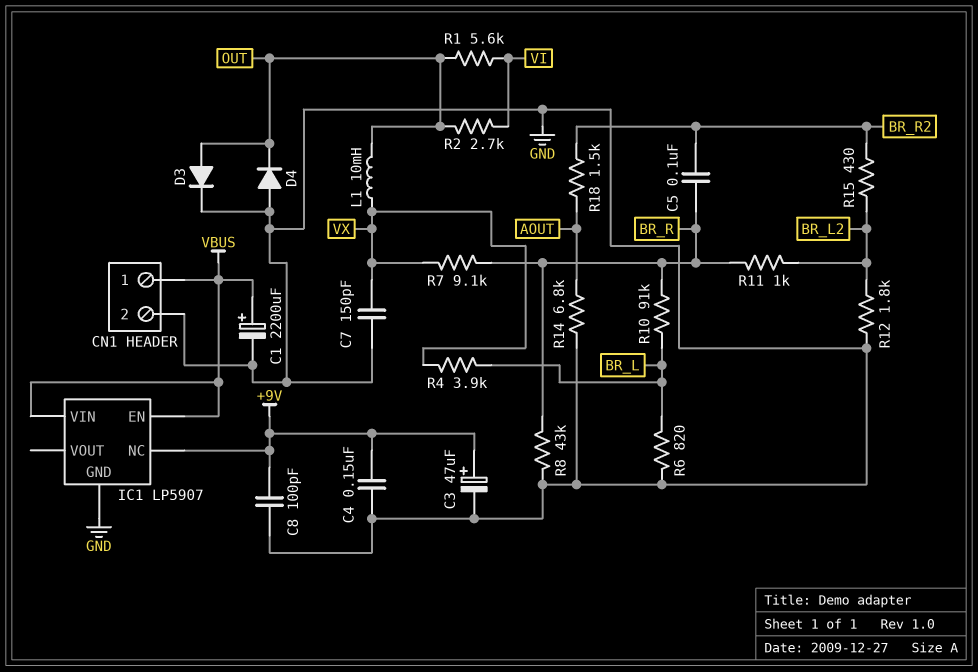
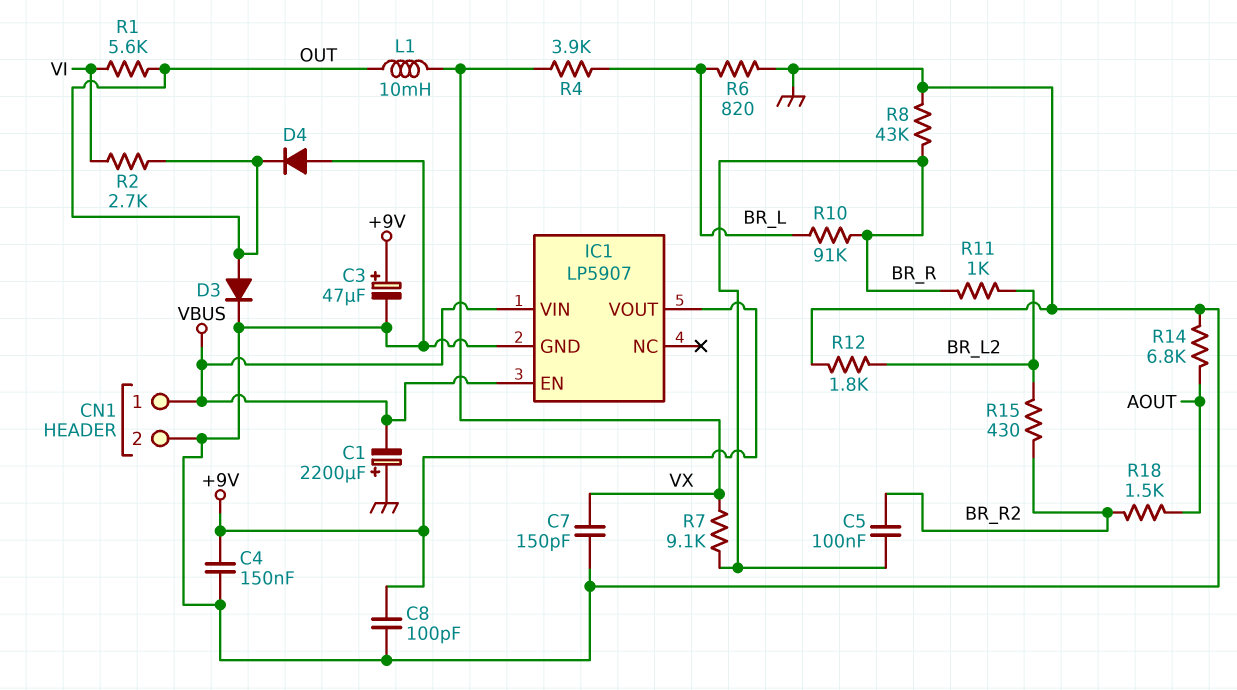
C1: 2200uF (plus VBUS, minus GND) -> 2200uF (plus GND, minus VBUS)
IC1 pin NC: +9V -> none
IC1 pin VOUT: none -> +9V

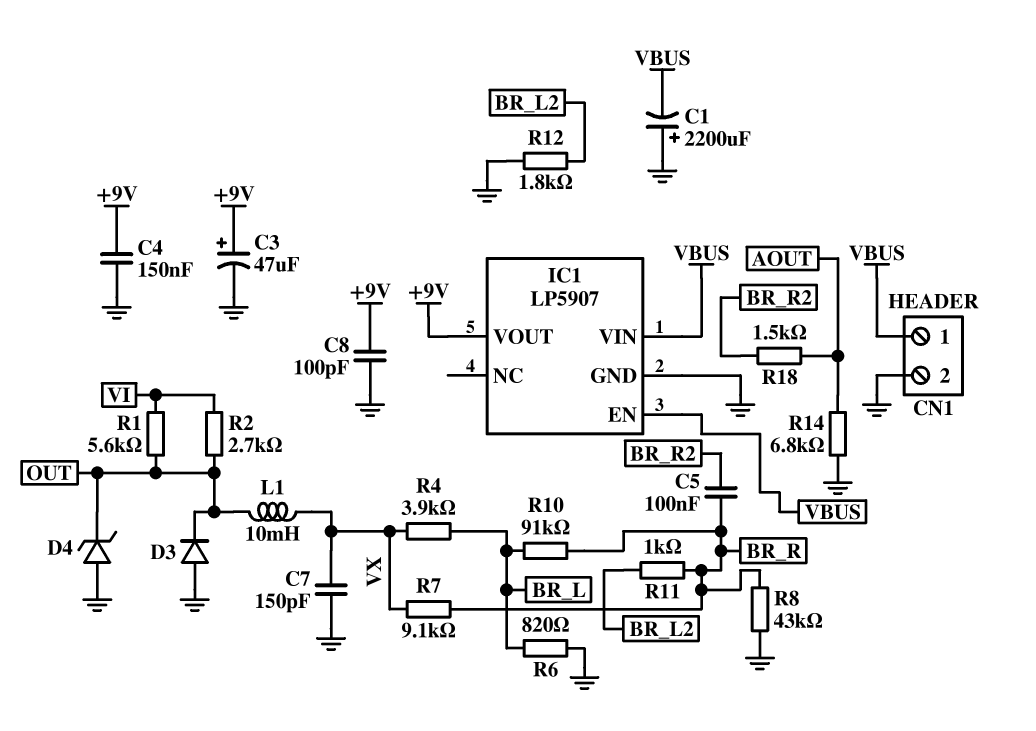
D3: diode (A OUT, K GND) -> diode (A GND, K OUT)
D4: diode (A GND, K OUT) -> zener (A GND, K OUT)
R15: 430 (BR_L2, BR_R2) -> none

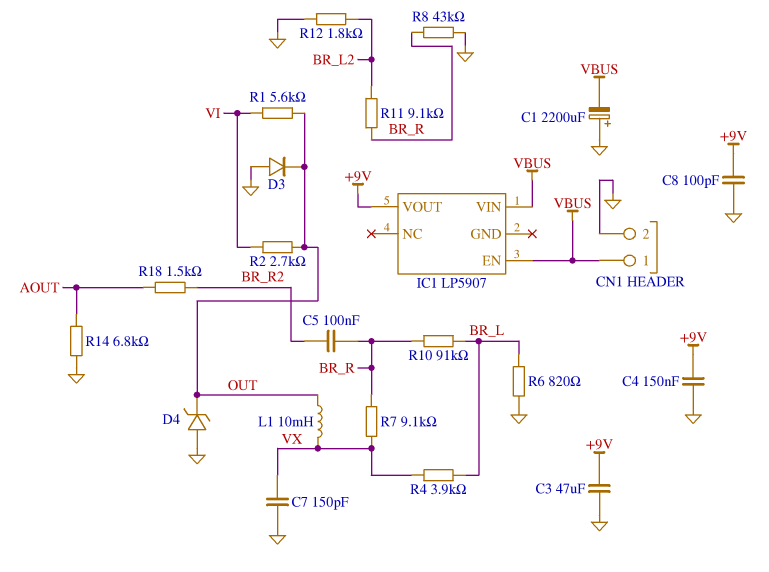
C3: 47uF (plus +9V, minus GND) -> 47uF (+9V, GND)
IC1 pin GND: GND -> none
R11: 1k (BR_L2, BR_R) -> 9.1k (BR_L2, BR_R)

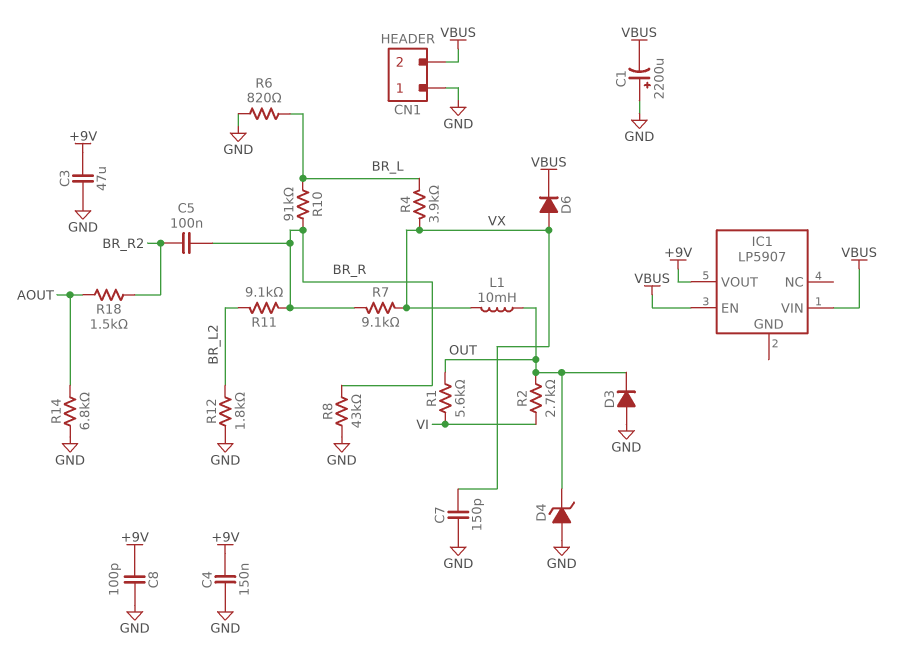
CN1 pin 1: VBUS -> GND
CN1 pin 2: GND -> VBUS
D6: none -> diode (A VX, K VBUS)

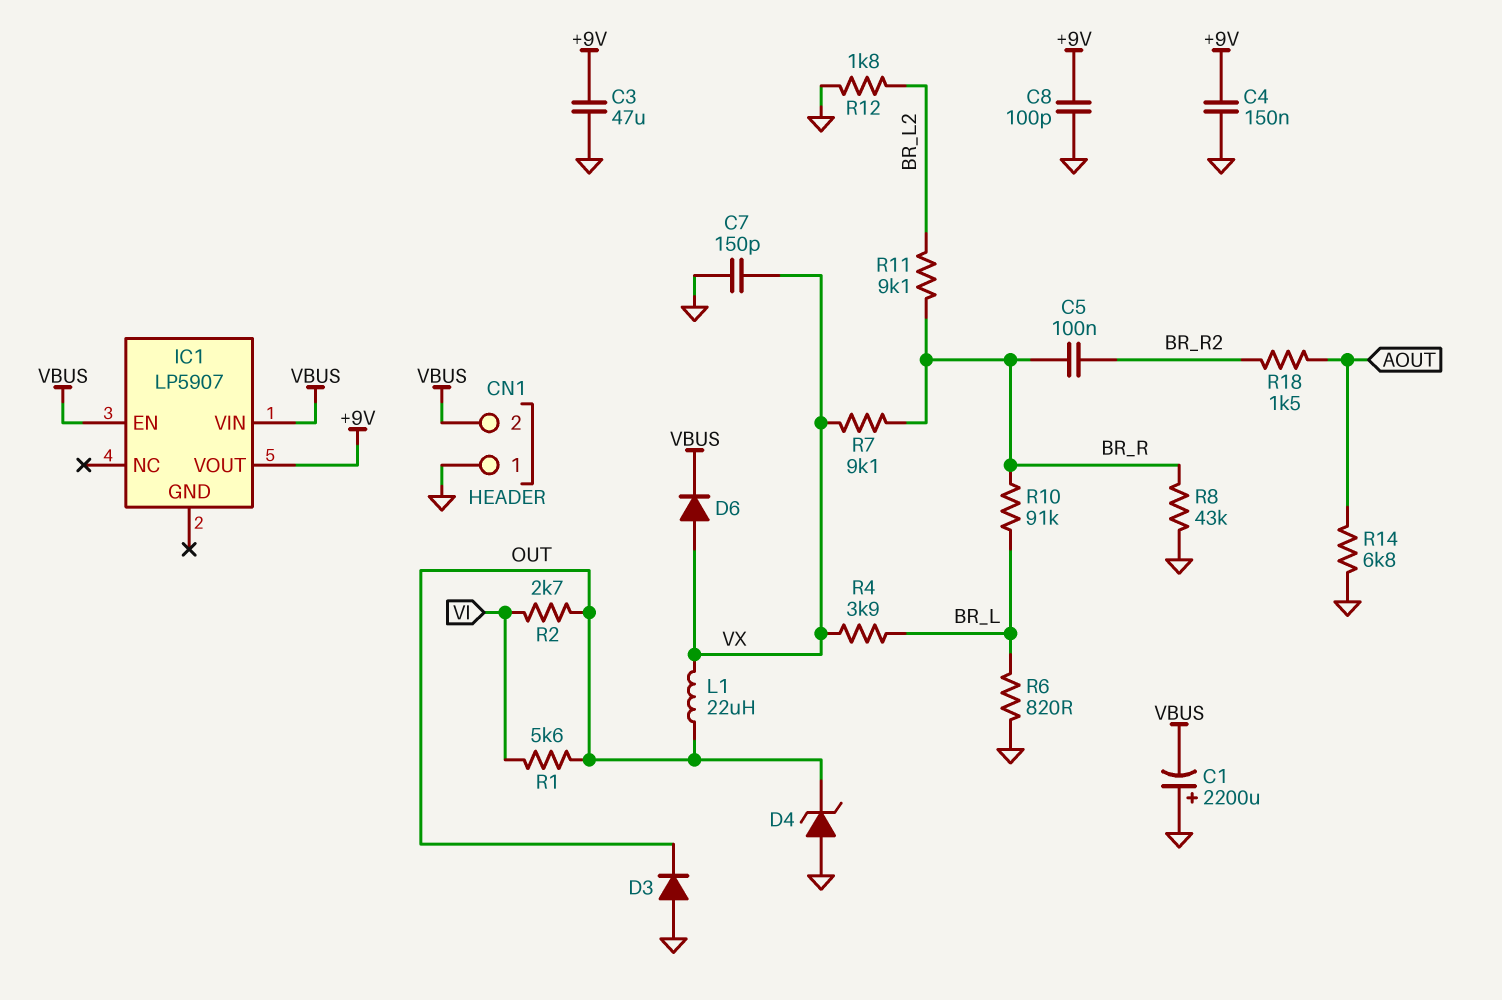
L1: 10mH (OUT, VX) -> 22uH (OUT, VX)

